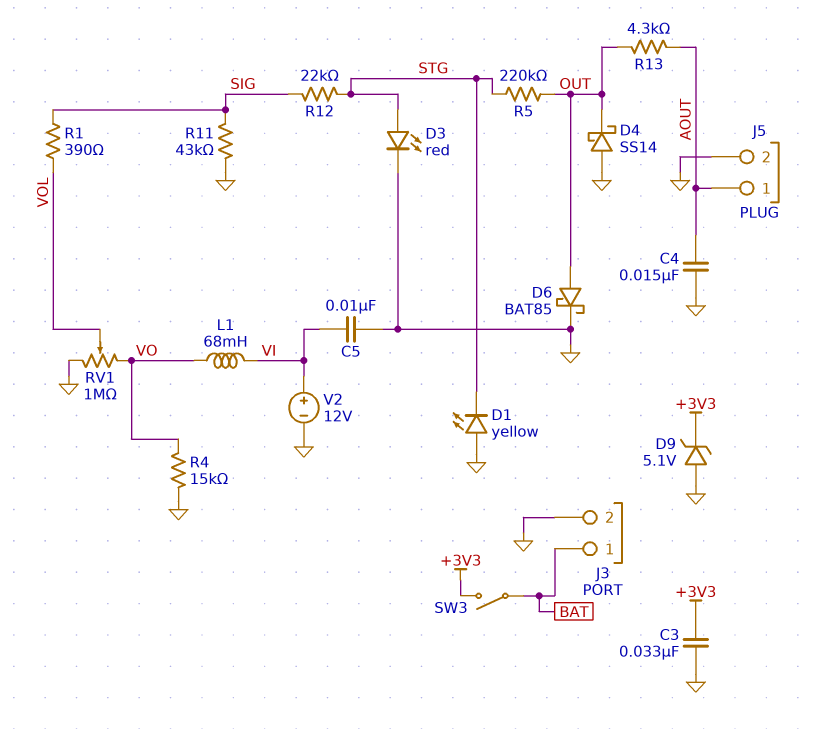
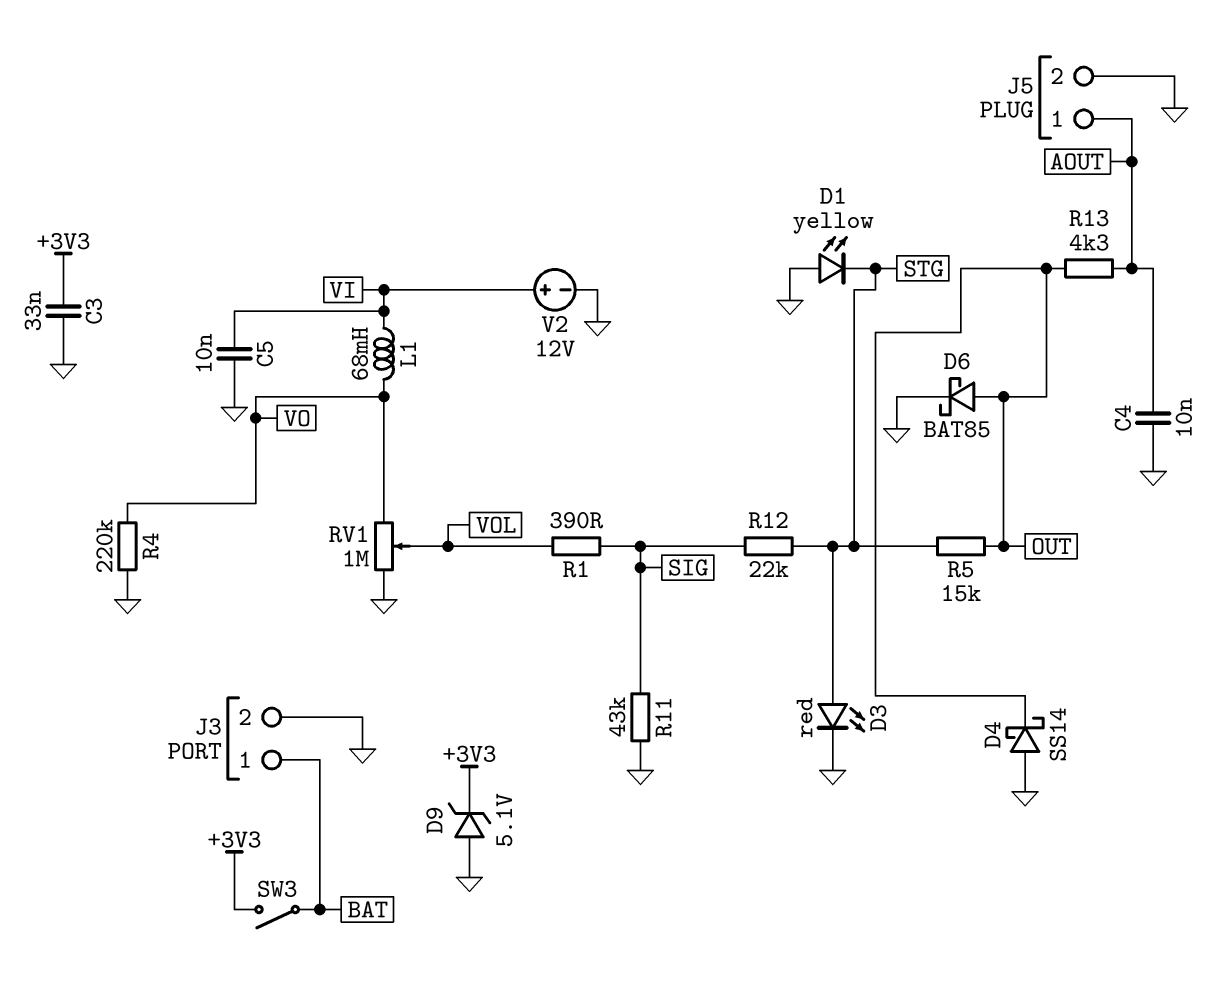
C4: 15nF (AOUT, GND) -> 10nF (AOUT, GND)
R4: 15k (GND, VO) -> 220k (GND, VO)
R5: 220k (OUT, STG) -> 15k (OUT, STG)

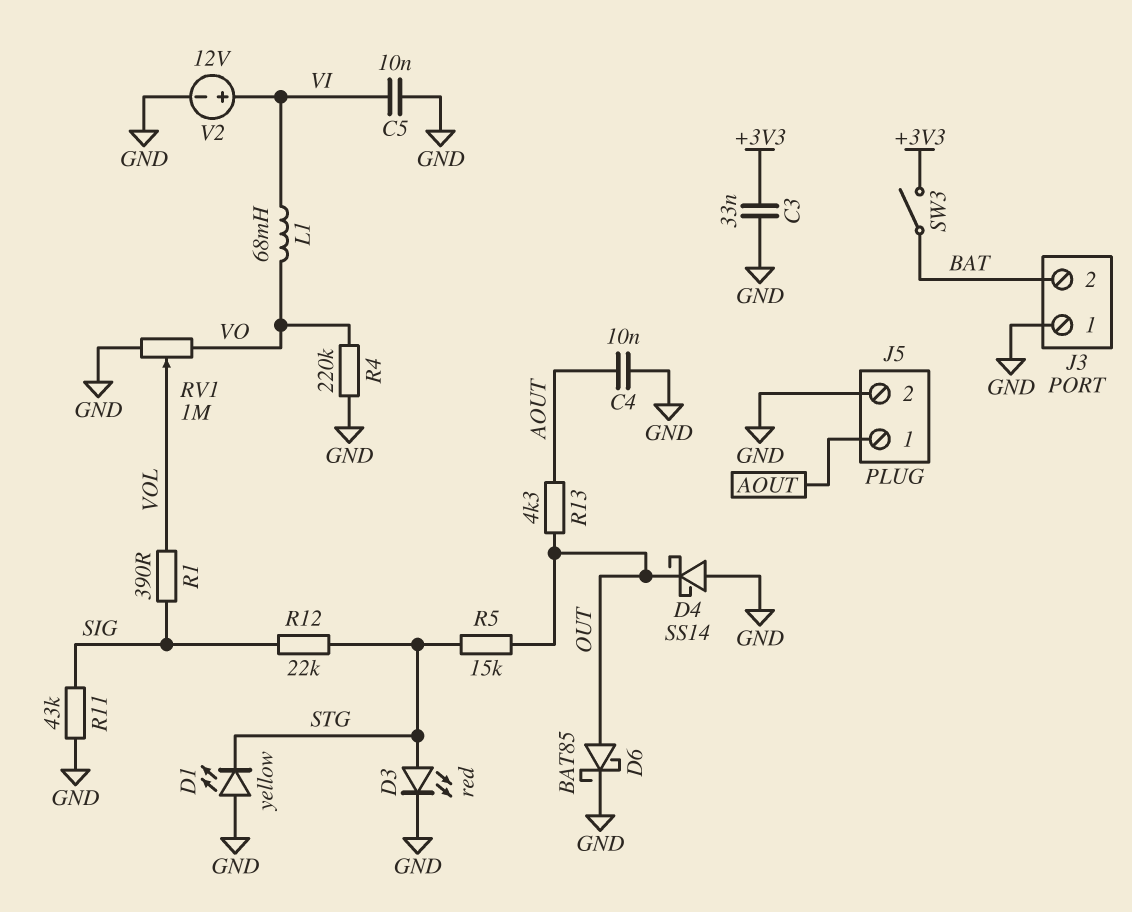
D9: zener 5.1V (A GND, K +3V3) -> none
J3 pin 1: BAT -> GND
J3 pin 2: GND -> BAT

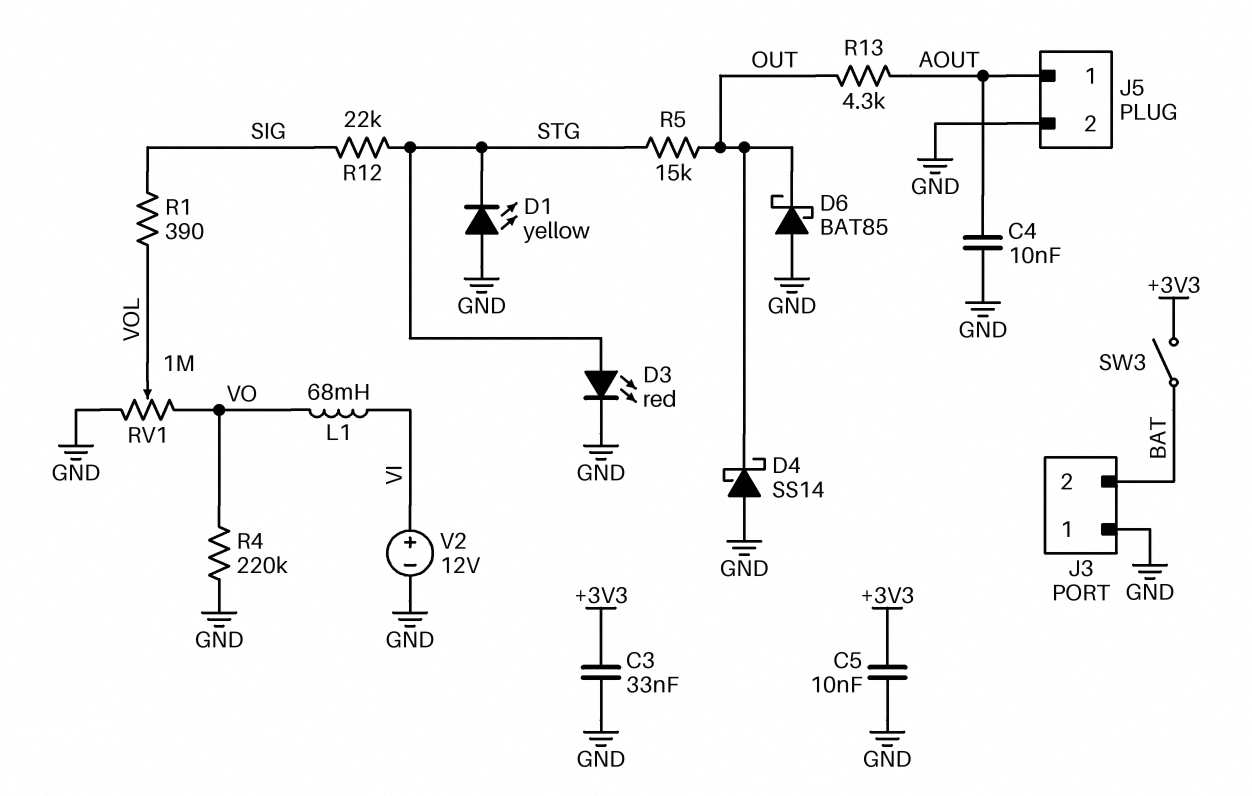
C5: 10nF (GND, VI) -> 10nF (+3V3, GND)
D6: schottky BAT85 (A OUT, K GND) -> schottky BAT85 (A GND, K OUT)
R11: 43k (GND, SIG) -> none

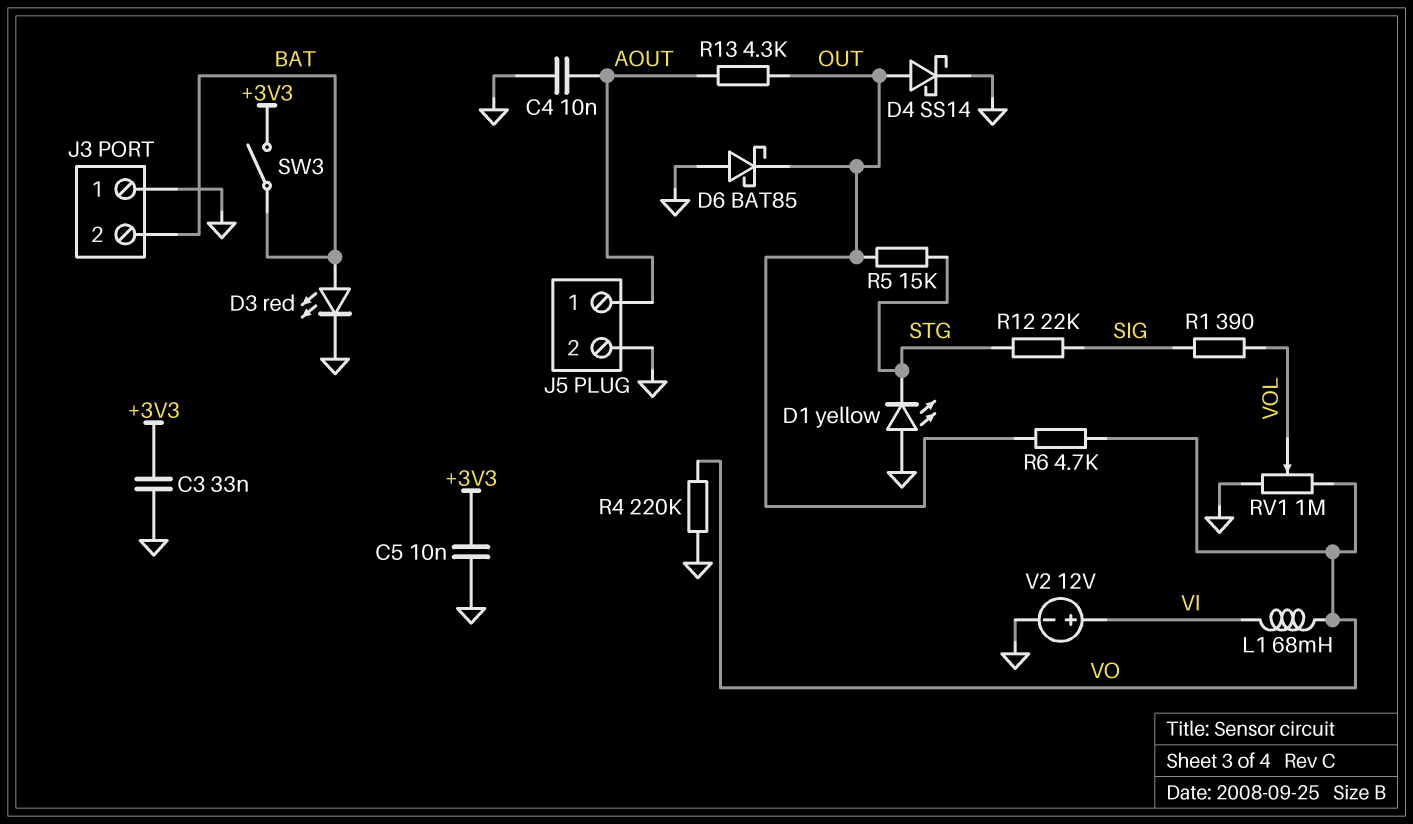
D3: LED red (A STG, K GND) -> LED red (A BAT, K GND)
D4: schottky SS14 (A GND, K OUT) -> schottky SS14 (A OUT, K GND)
R6: none -> 4.7k (OUT, VO)

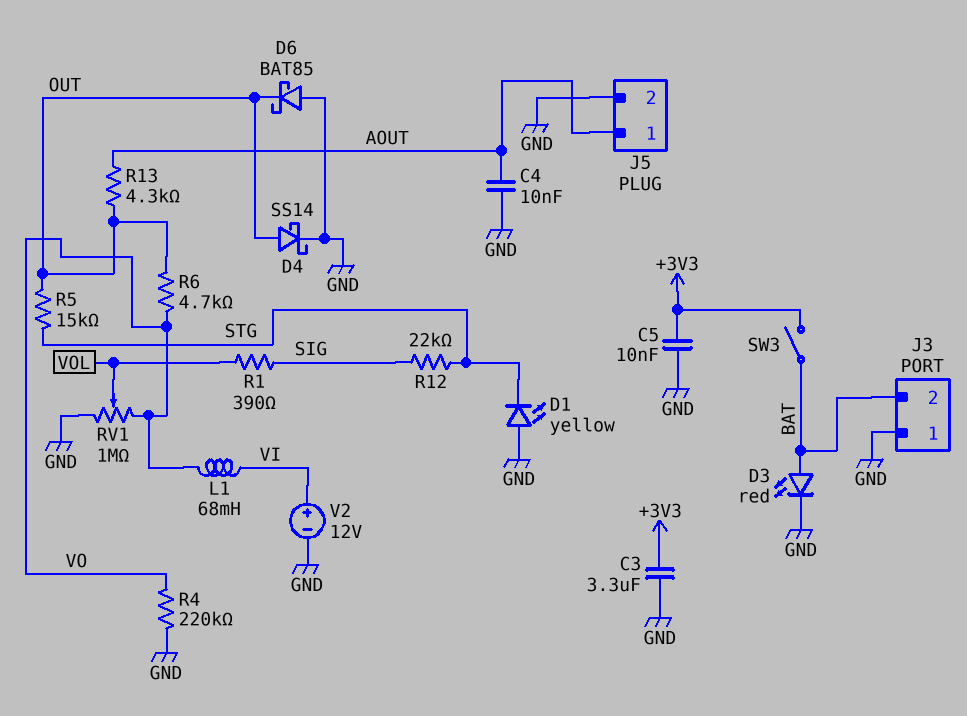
C3: 33nF (+3V3, GND) -> 3.3uF (+3V3, GND)

